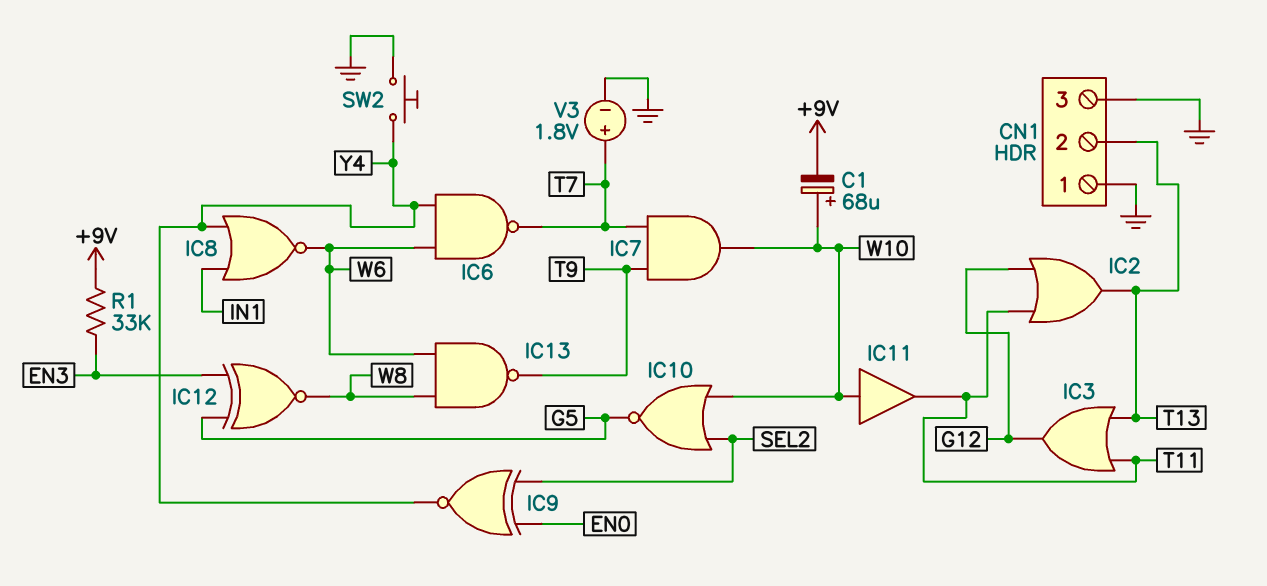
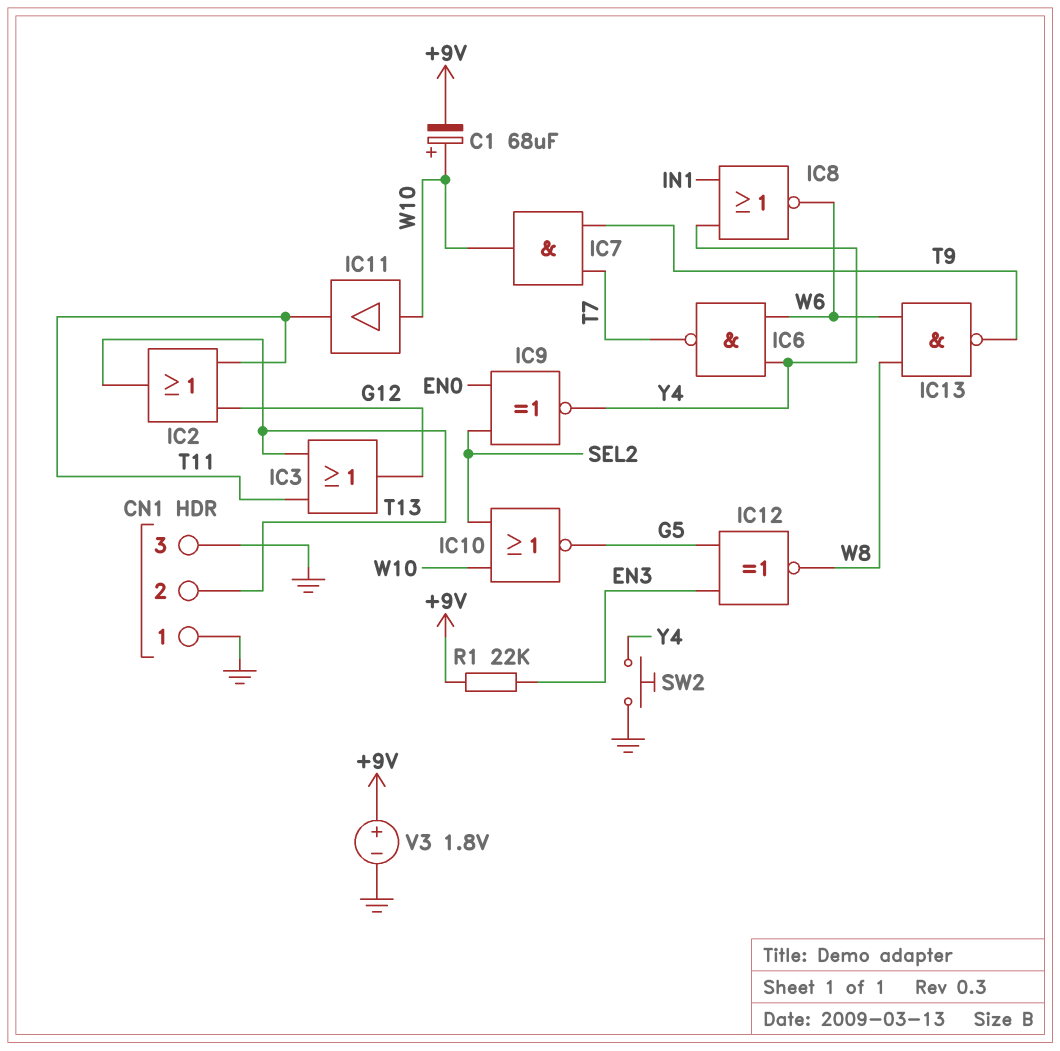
R1: 33k (+9V, EN3) -> 22k (+9V, EN3)
V3: 1.8V (plus T7, minus GND) -> 1.8V (plus +9V, minus GND)

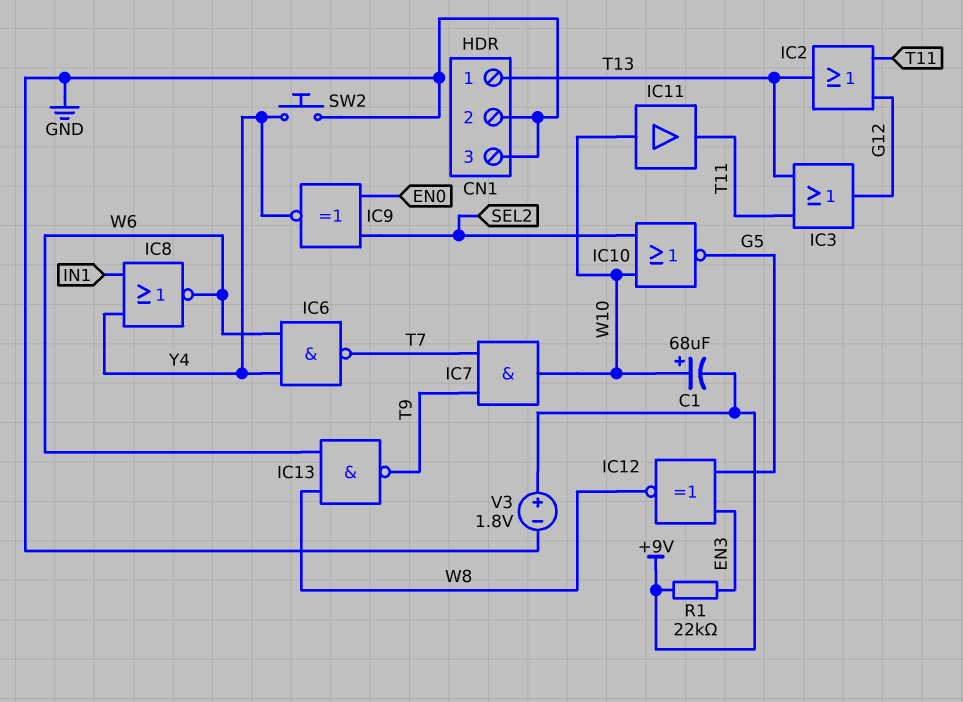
CN1 pin 1: GND -> T13
CN1 pin 2: T13 -> GND

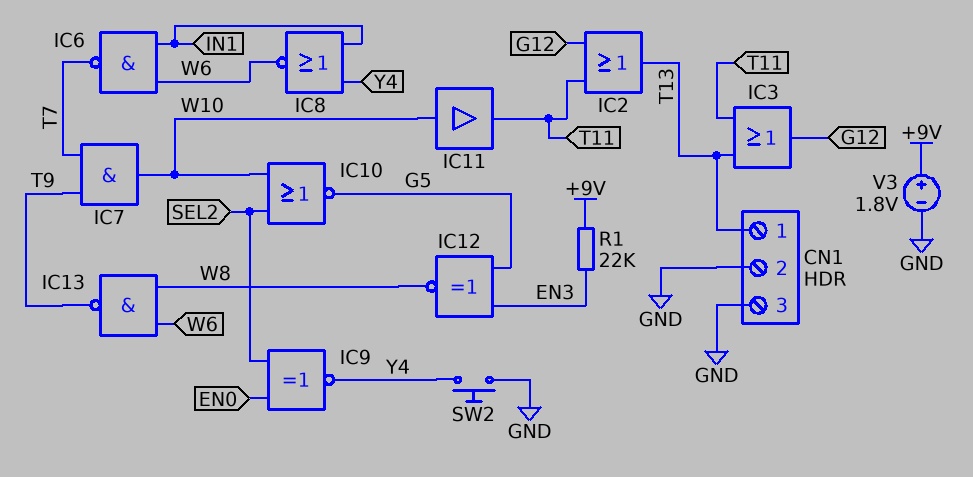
C1: 68uF (plus W10, minus +9V) -> none
IC6: NAND (in W6, in Y4, out T7) -> NAND (in IN1, in W6, out T7)

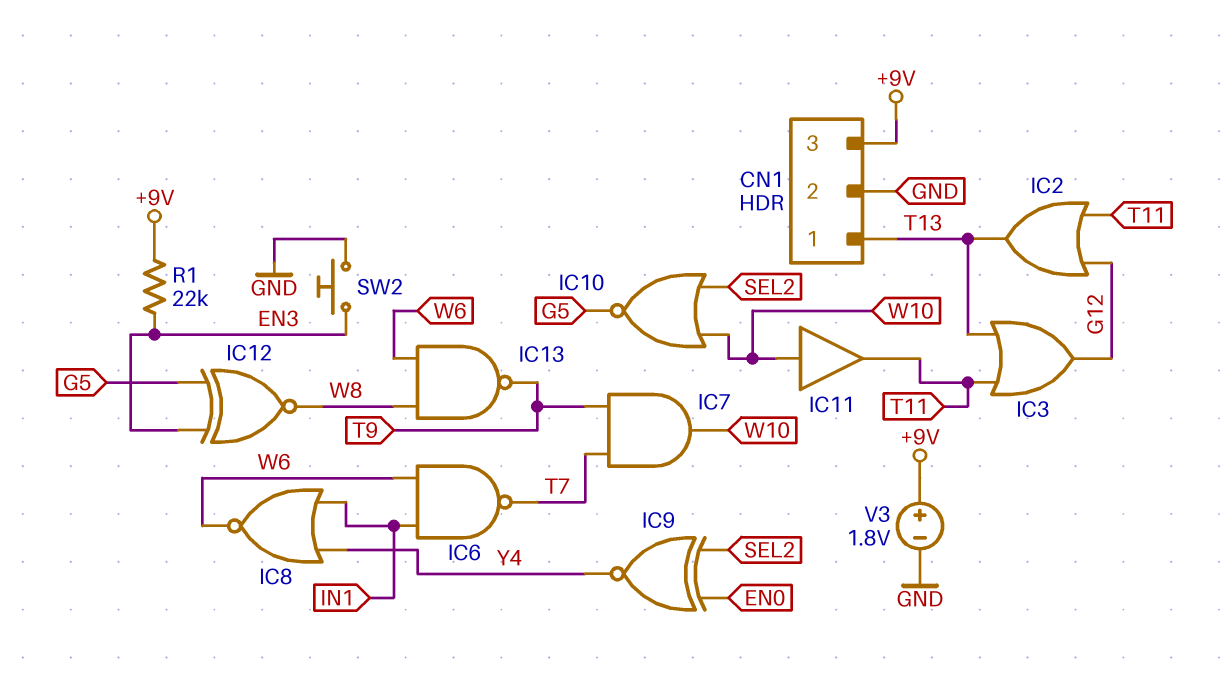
CN1 pin 3: GND -> +9V
SW2: button (GND, Y4) -> button (EN3, GND)

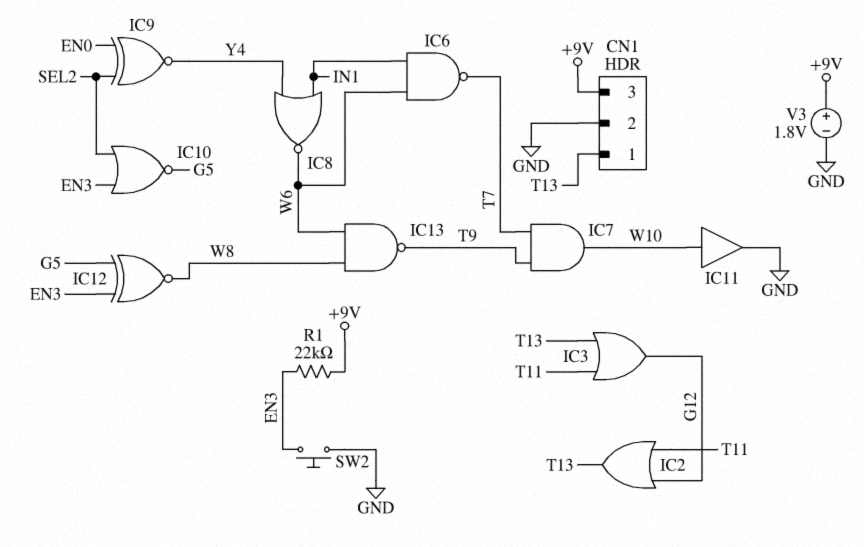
IC10: NOR (in SEL2, in W10, out G5) -> NOR (in EN3, in SEL2, out G5)
IC11: buffer (in W10, out T11) -> buffer (in W10, out GND)

